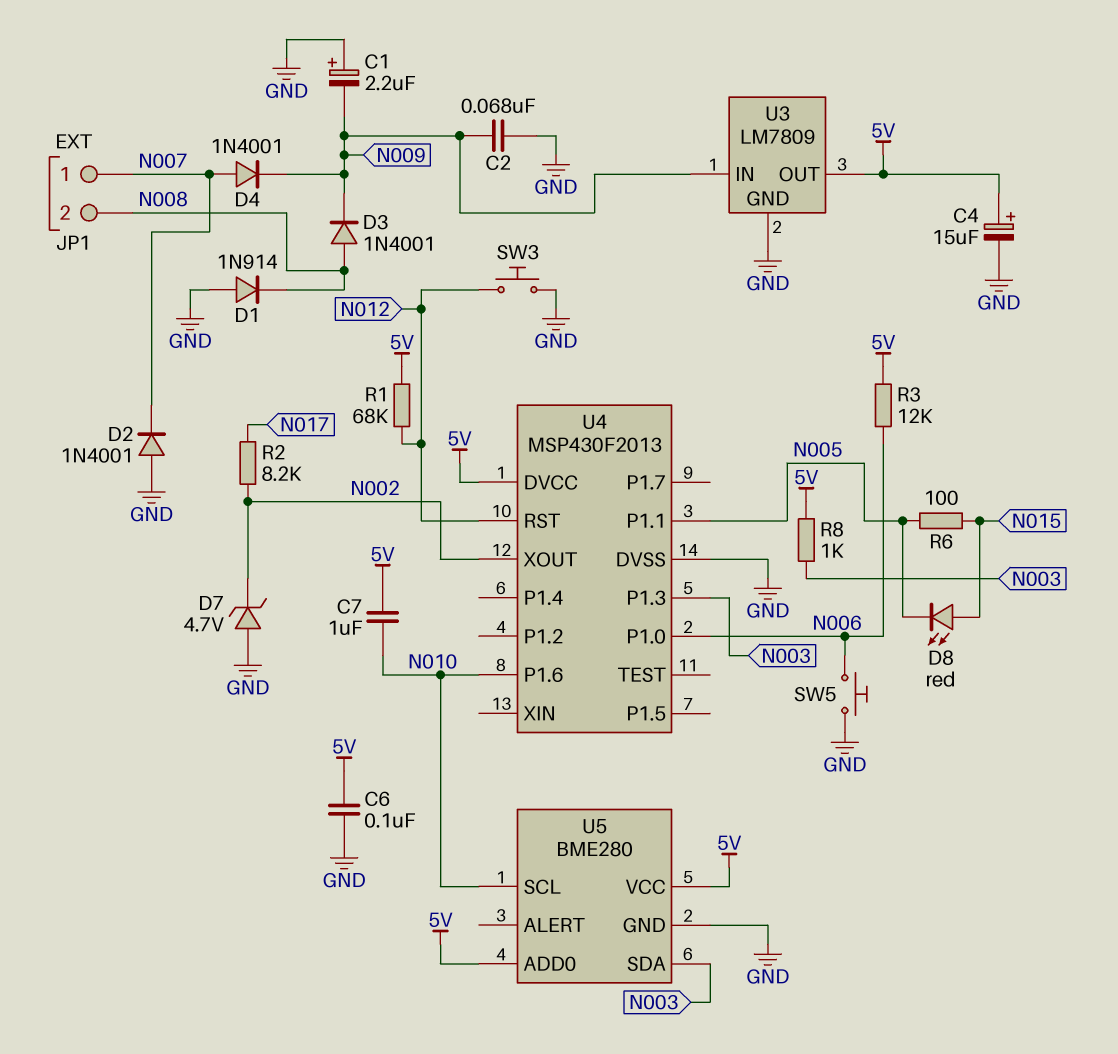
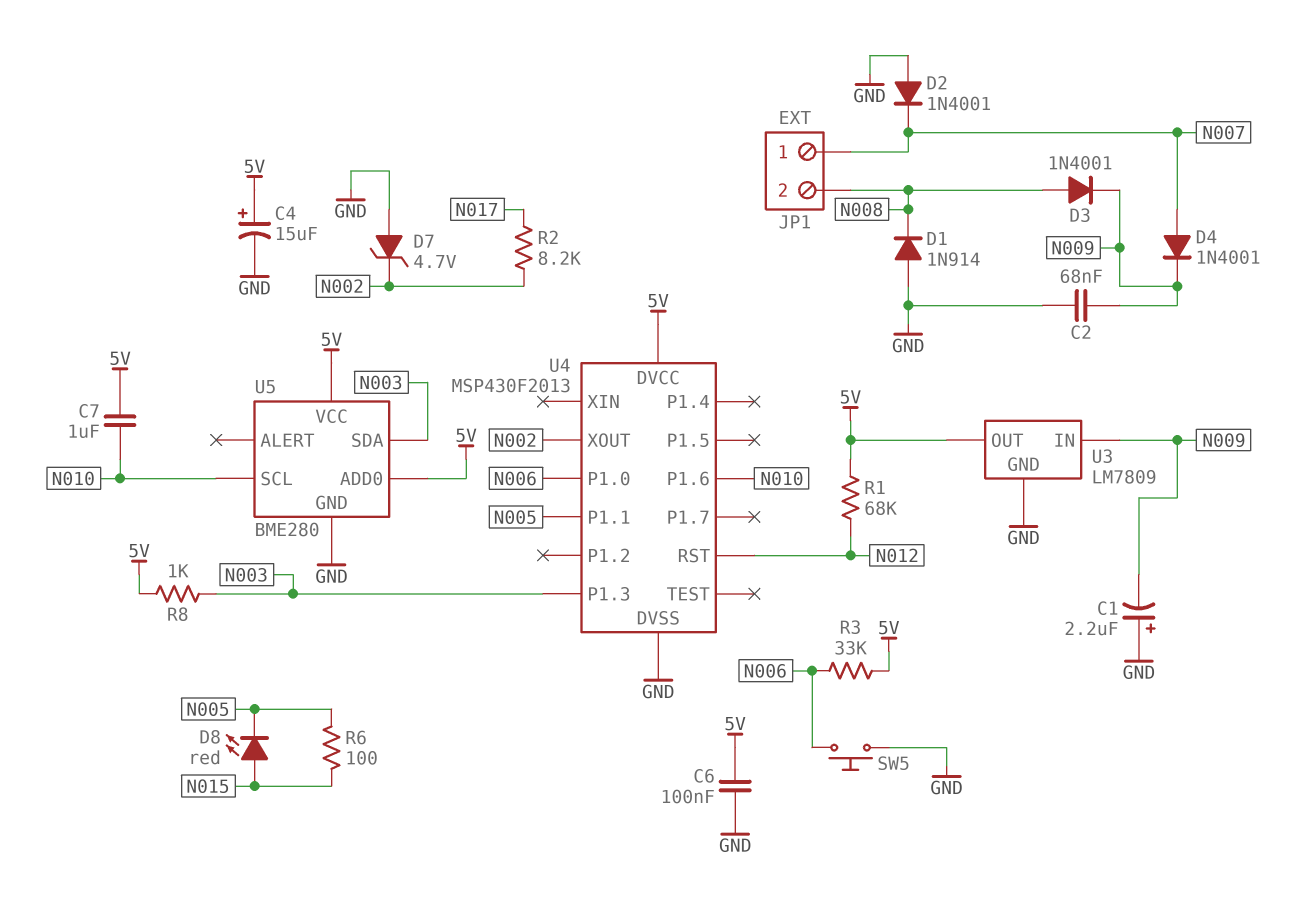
R3: 12k (5V, N006) -> 33k (5V, N006)
SW3: button (GND, N012) -> none

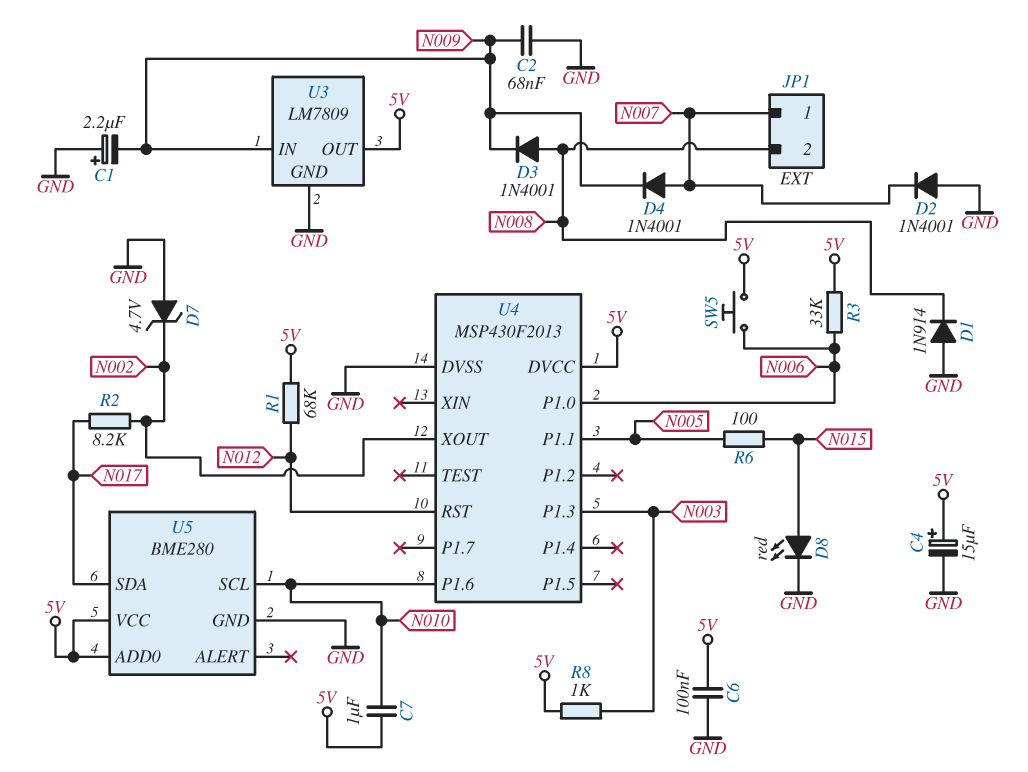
D8: LED red (A N015, K N005) -> LED red (A N015, K GND)
SW5: button (GND, N006) -> button (5V, N006)
U5 pin SDA: N003 -> N017

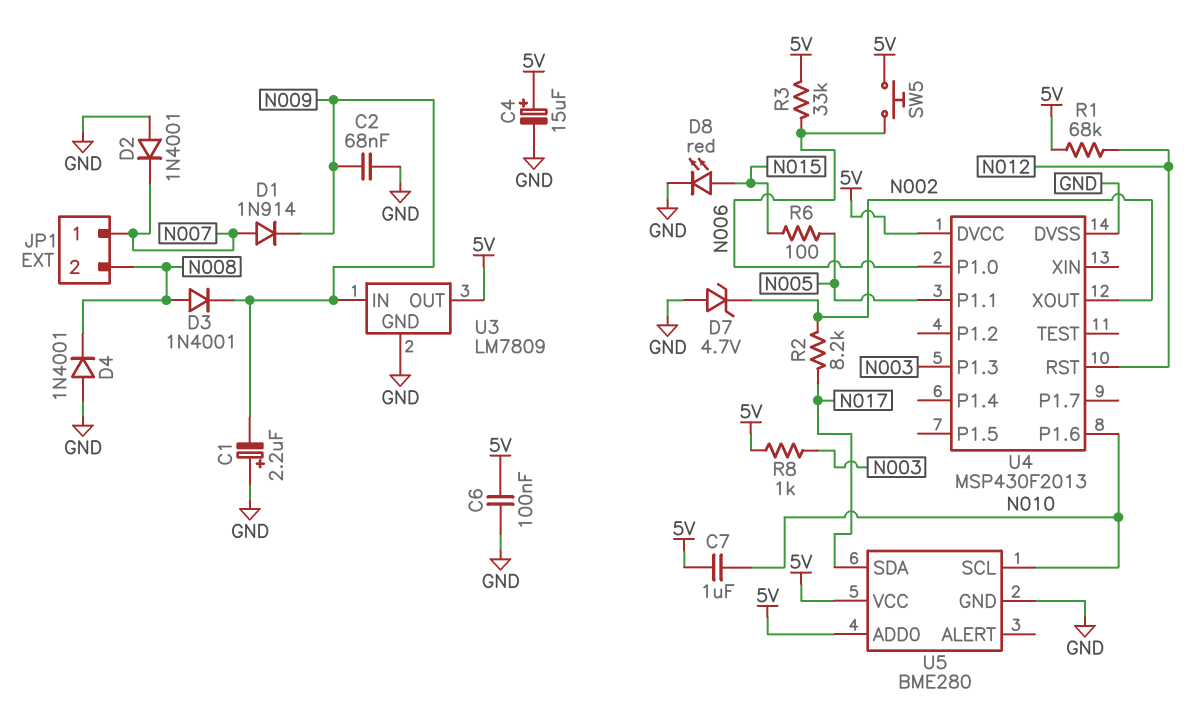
D1: diode 1N914 (A GND, K N008) -> diode 1N914 (A N007, K N009)
D4: diode 1N4001 (A N007, K N009) -> diode 1N4001 (A GND, K N008)

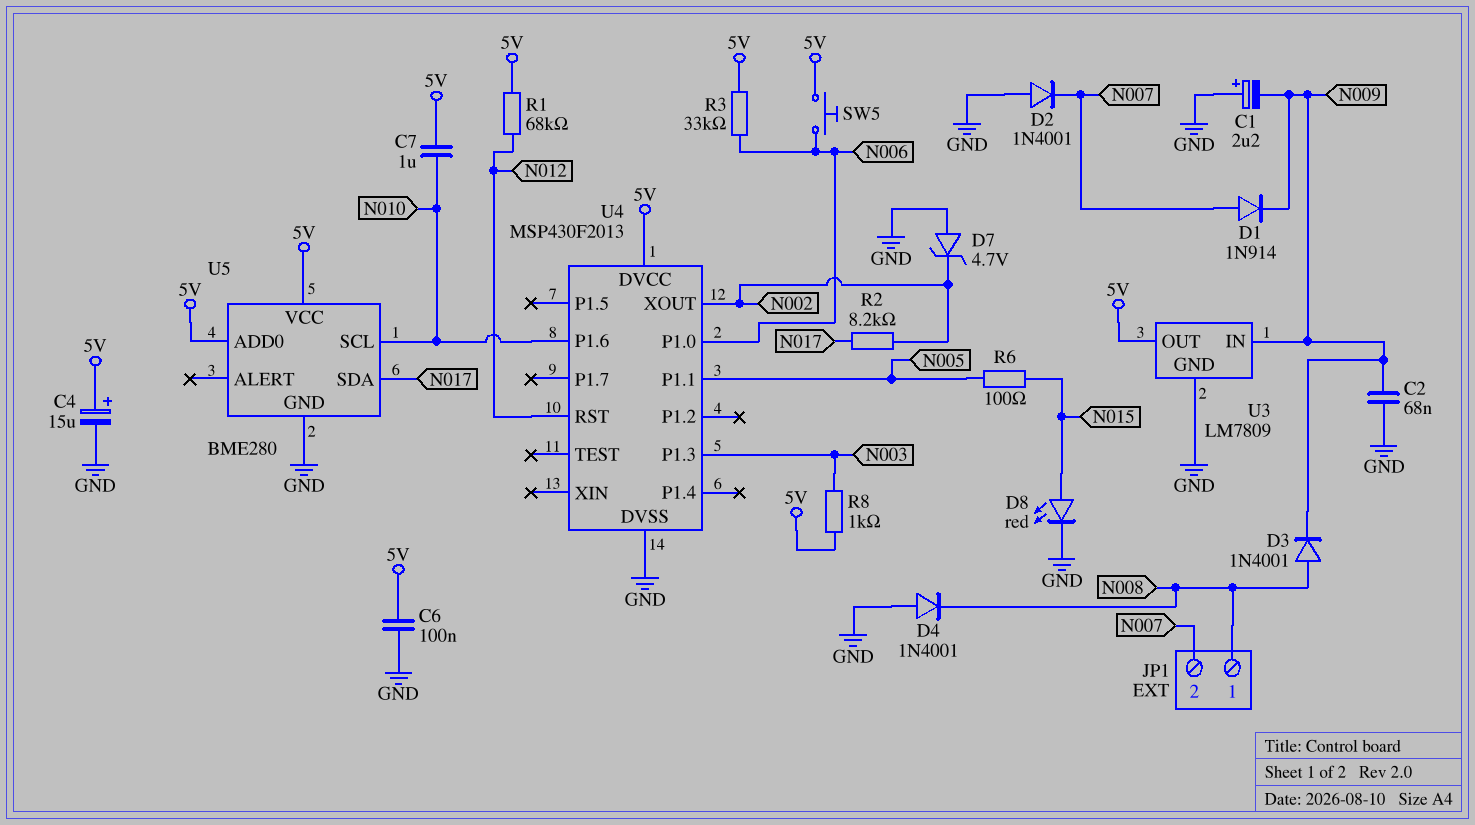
JP1 pin 1: N007 -> N008
JP1 pin 2: N008 -> N007

